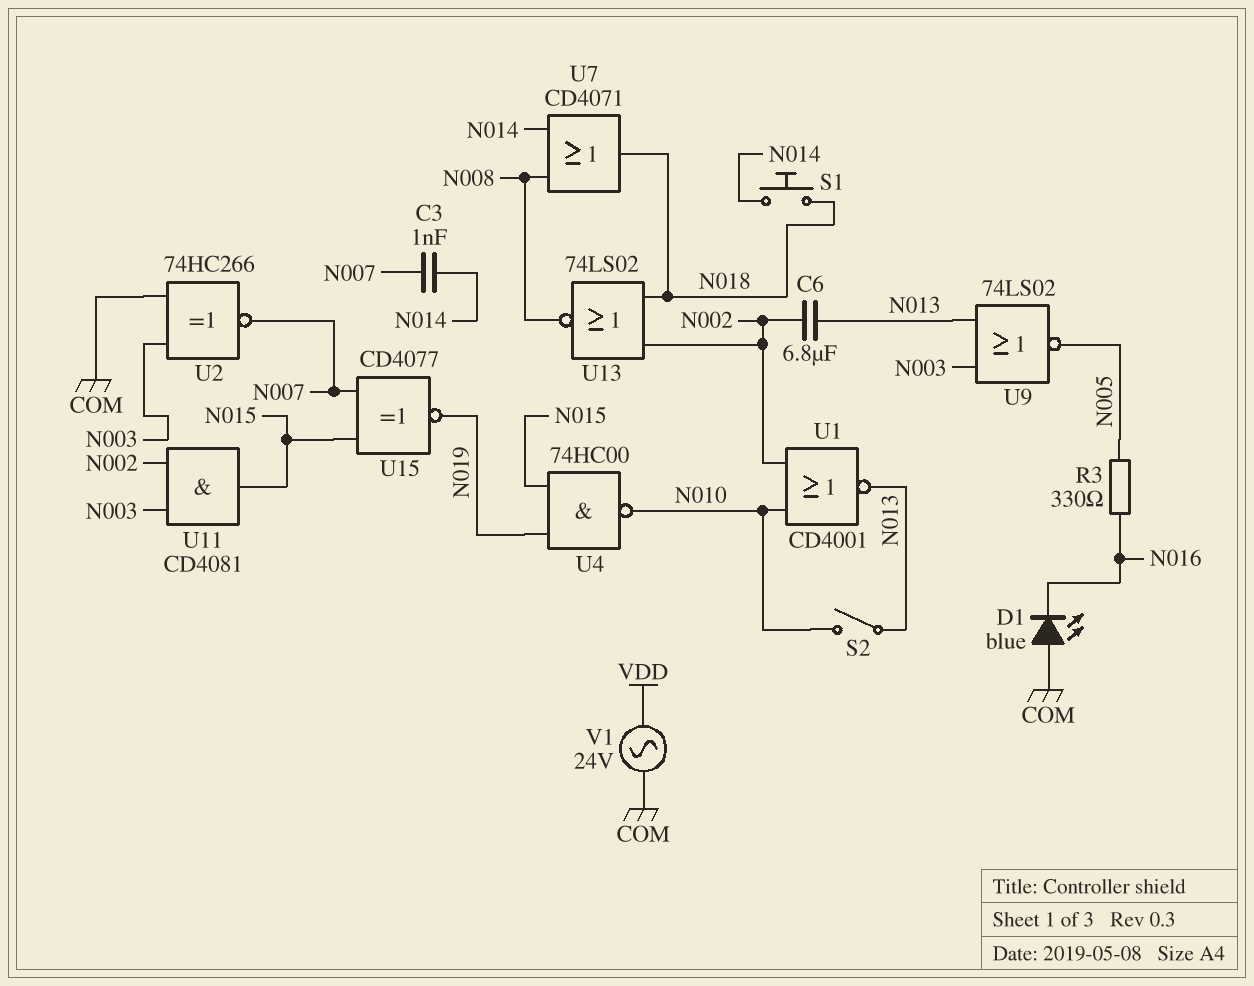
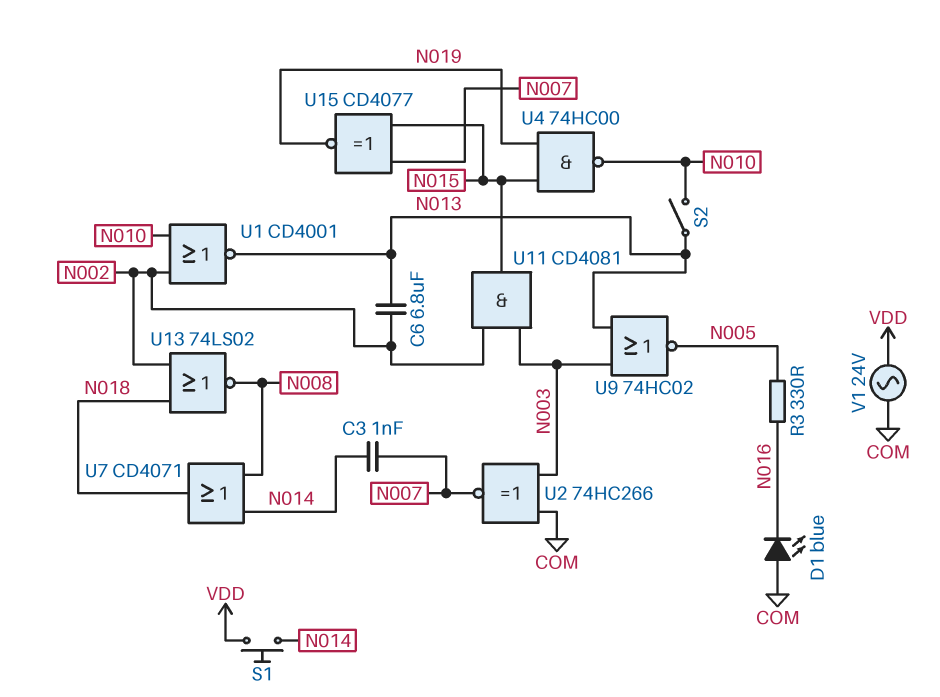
S1: button (N014, N018) -> button (N014, VDD)
U9: NOR 74LS02 (in N003, in N013, out N005) -> NOR 74HC02 (in N003, in N013, out N005)

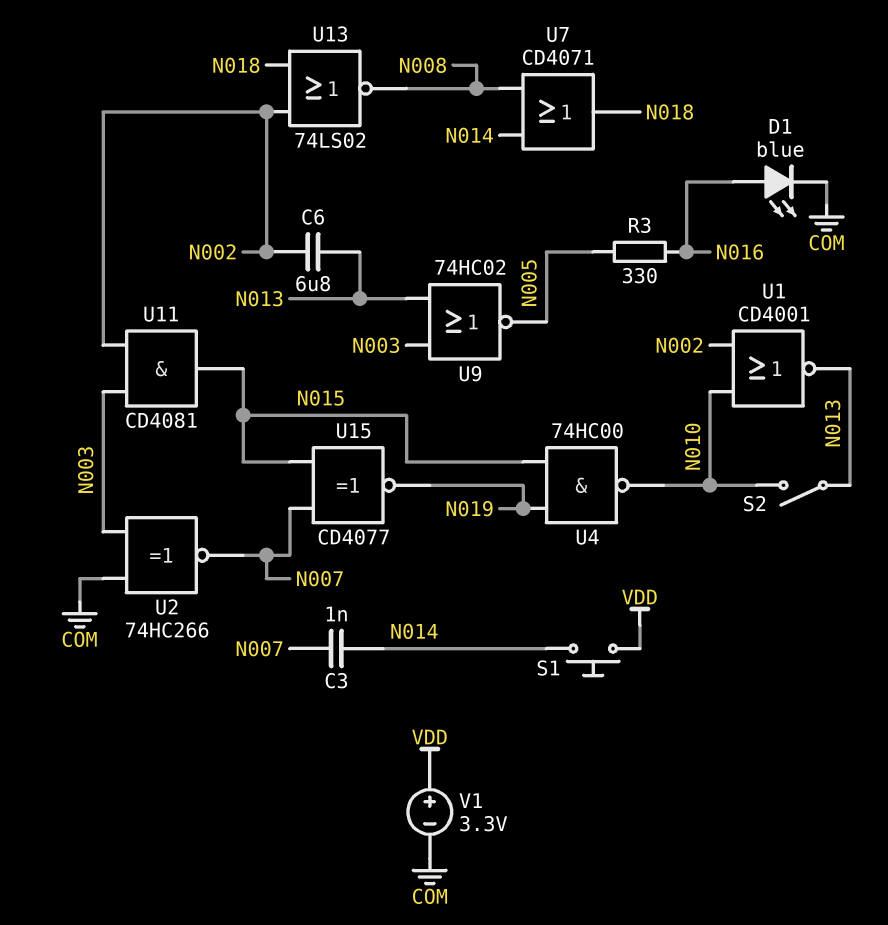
D1: LED blue (A COM, K N016) -> LED blue (A N016, K COM)
V1: AC 24V (COM, VDD) -> 3.3V (plus VDD, minus COM)

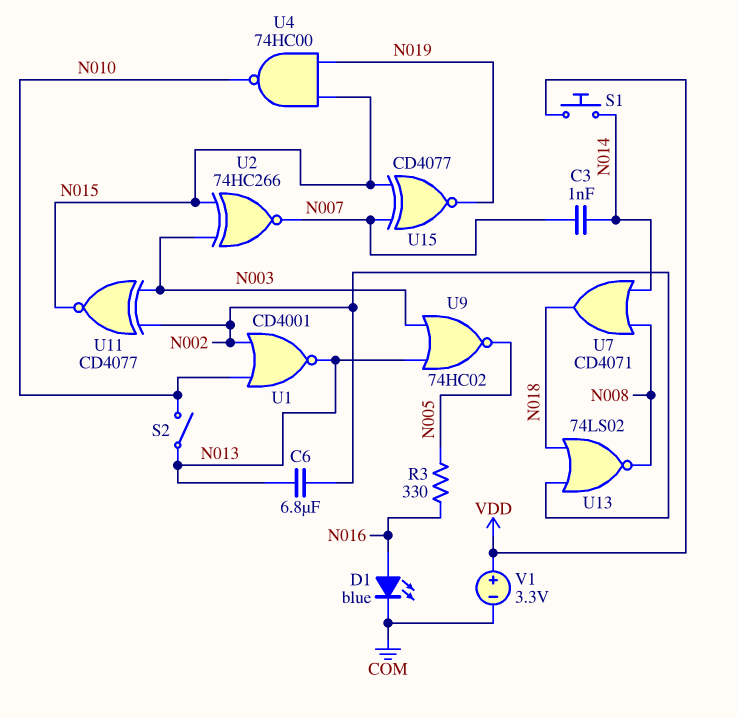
U2: XNOR 74HC266 (in COM, in N003, out N007) -> XNOR 74HC266 (in N003, in N015, out N007)
U11: AND CD4081 (in N002, in N003, out N015) -> XNOR CD4077 (in N002, in N003, out N015)

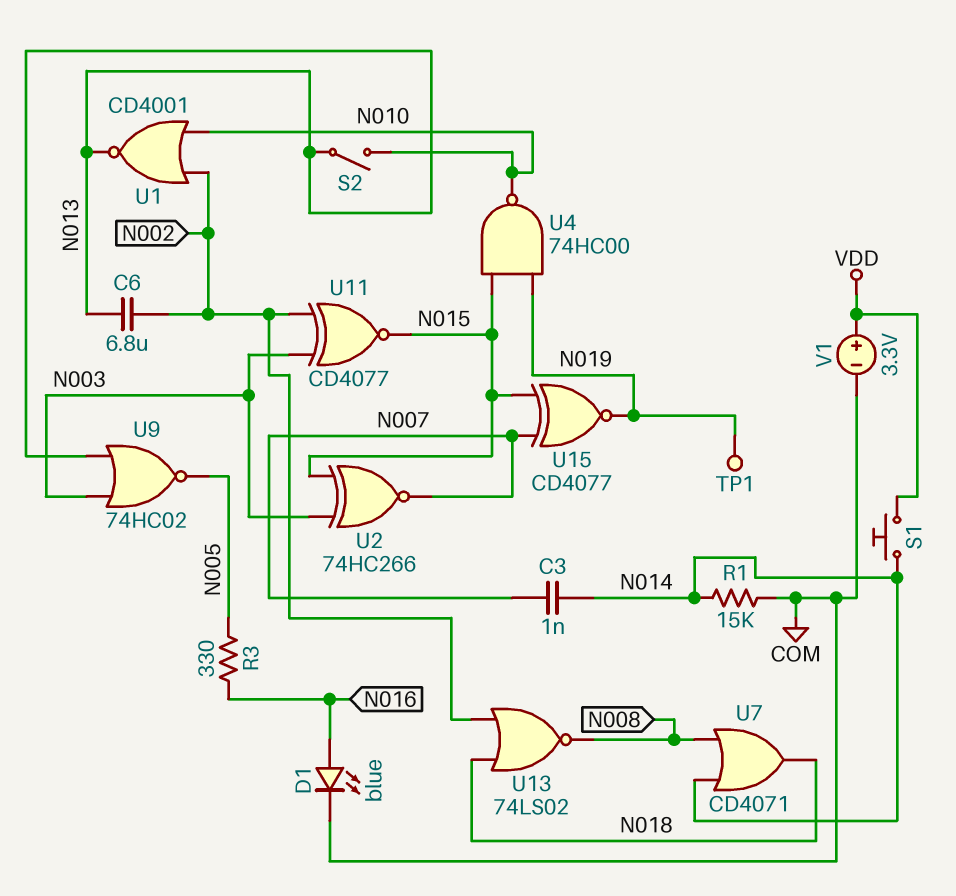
R1: none -> 15k (COM, N014)
TP1: none -> test point (N019)

